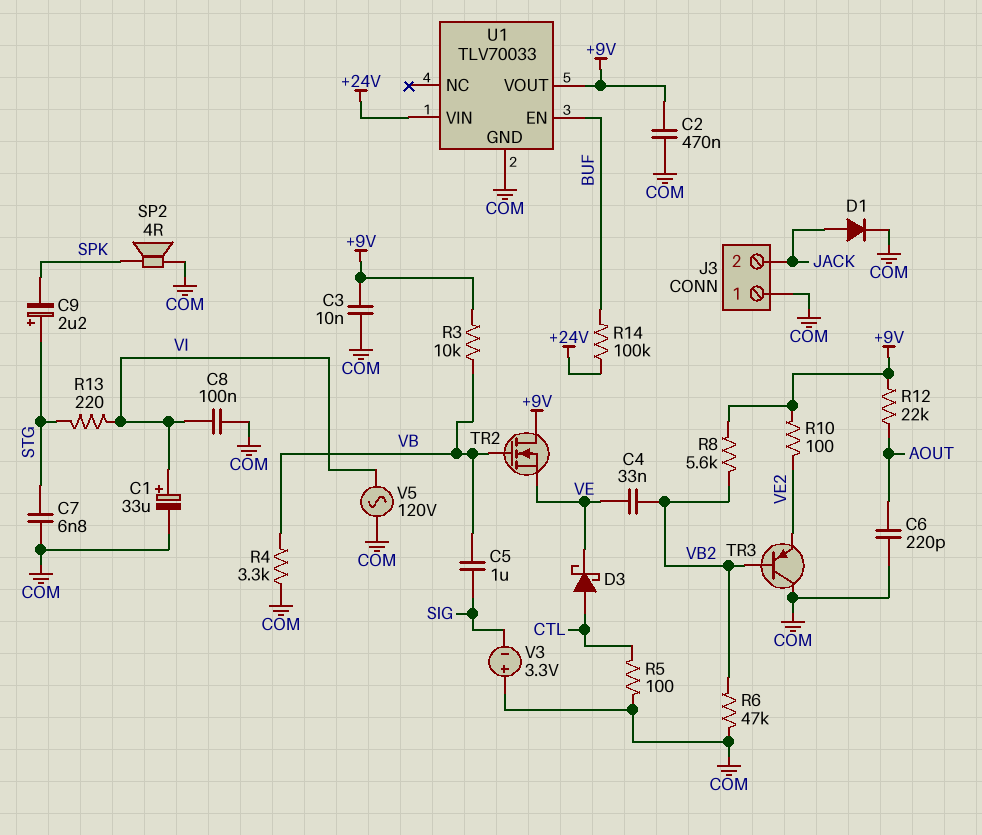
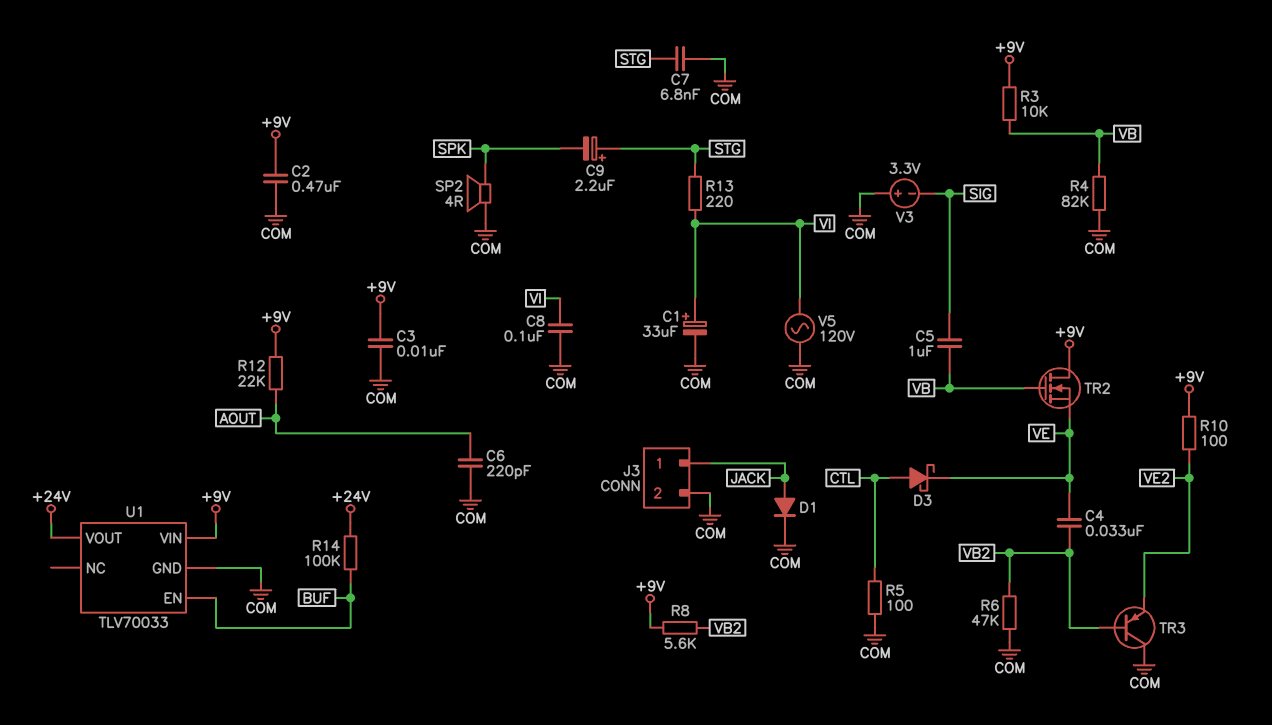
J3 pin 1: COM -> JACK
J3 pin 2: JACK -> COM
R4: 3.3k (COM, VB) -> 82k (COM, VB)
U1 pin VIN: +24V -> +9V
U1 pin VOUT: +9V -> +24V

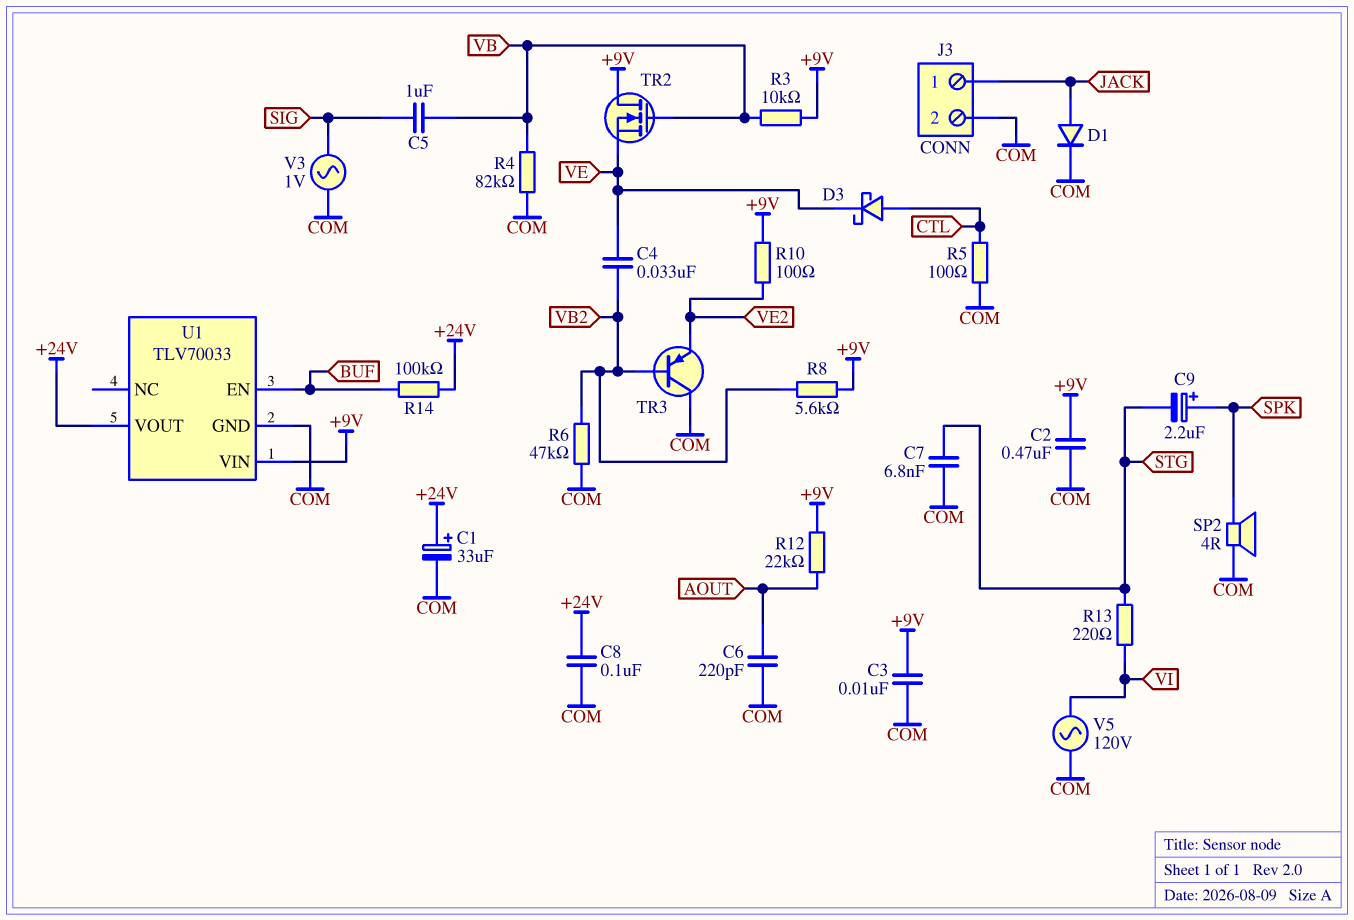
C1: 33uF (plus VI, minus COM) -> 33uF (plus +24V, minus COM)
C8: 100nF (COM, VI) -> 100nF (+24V, COM)
C9: 2.2uF (plus STG, minus SPK) -> 2.2uF (plus SPK, minus STG)
V3: 3.3V (plus COM, minus SIG) -> AC 1V (COM, SIG)

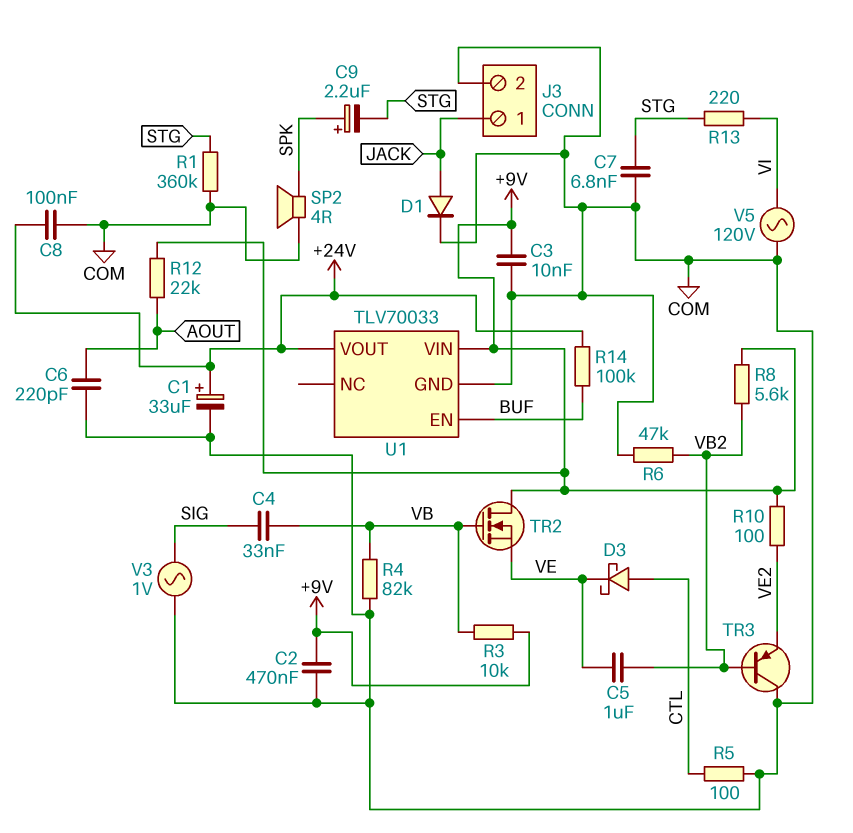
C4: 33nF (VB2, VE) -> 33nF (SIG, VB)
C5: 1uF (SIG, VB) -> 1uF (VB2, VE)
R1: none -> 360k (COM, STG)

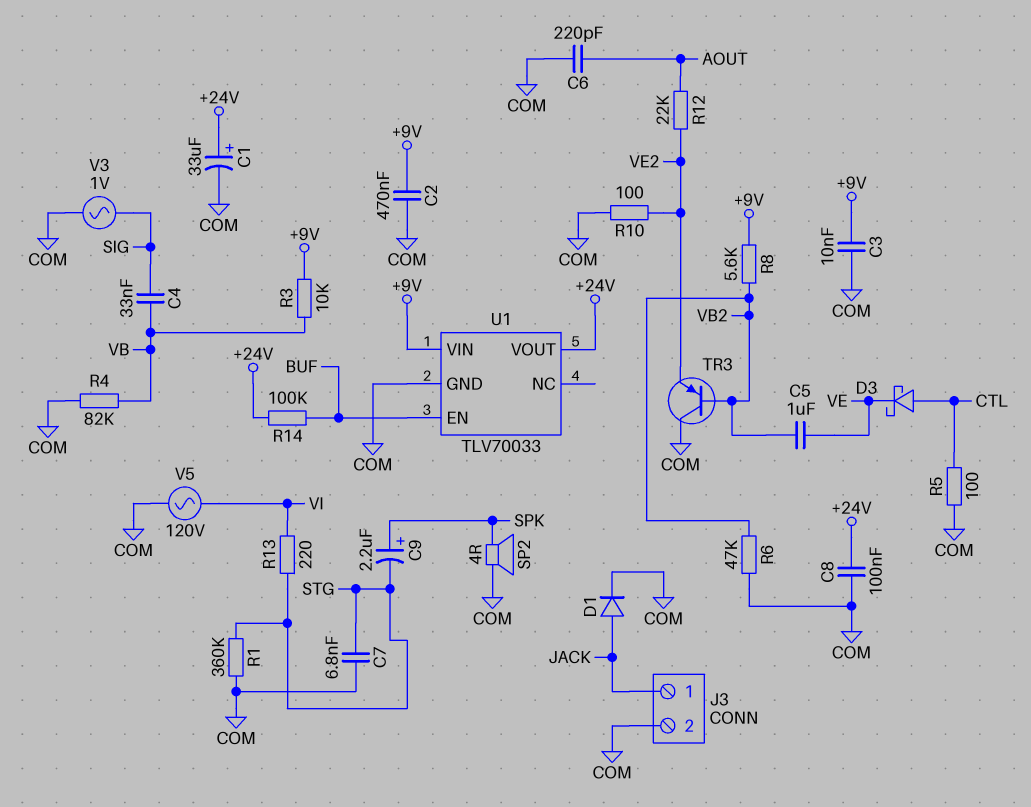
R10: 100 (+9V, VE2) -> 100 (COM, VE2)
R12: 22k (+9V, AOUT) -> 22k (AOUT, VE2)
TR2: NMOS (G VB, D +9V, S VE) -> none

